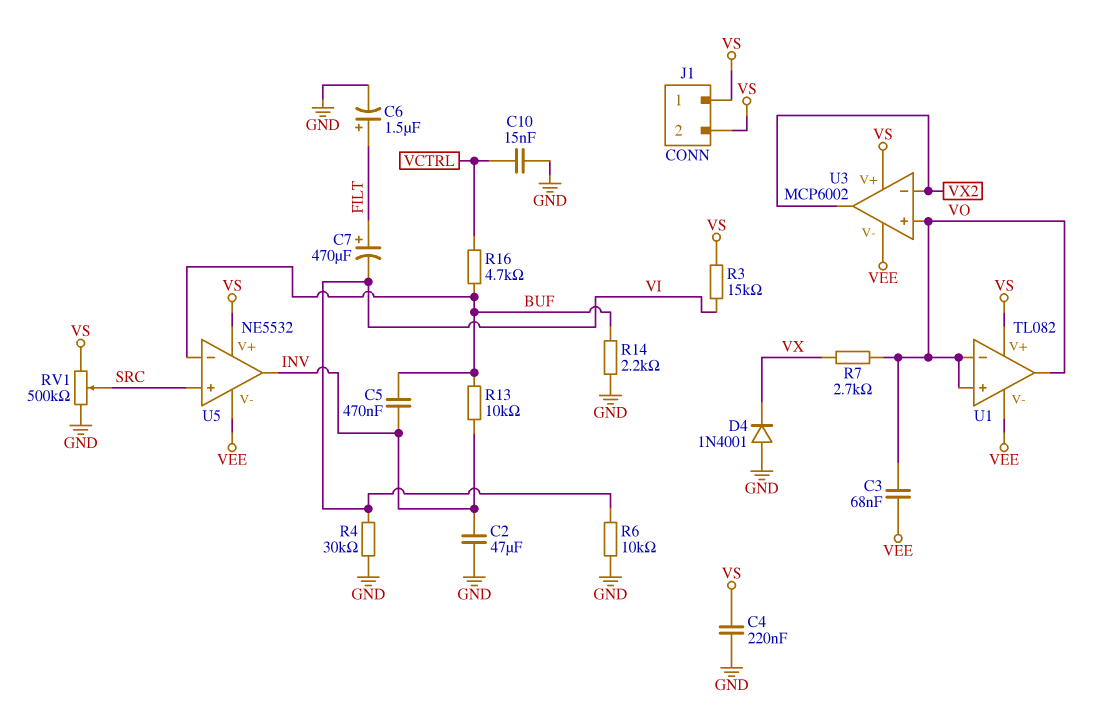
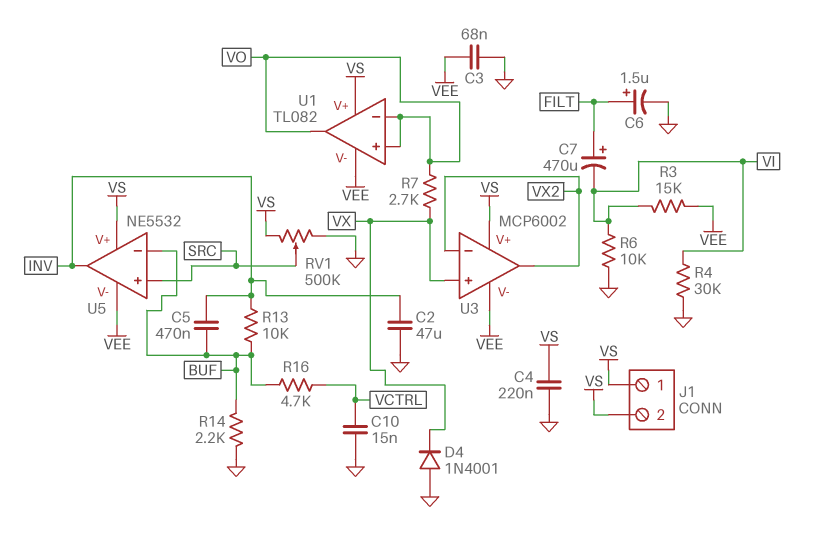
C3: 68nF (VEE, VO) -> 68nF (GND, VEE)
R3: 15k (VI, VS) -> 15k (VEE, VI)
U3 pin in+: VO -> VX

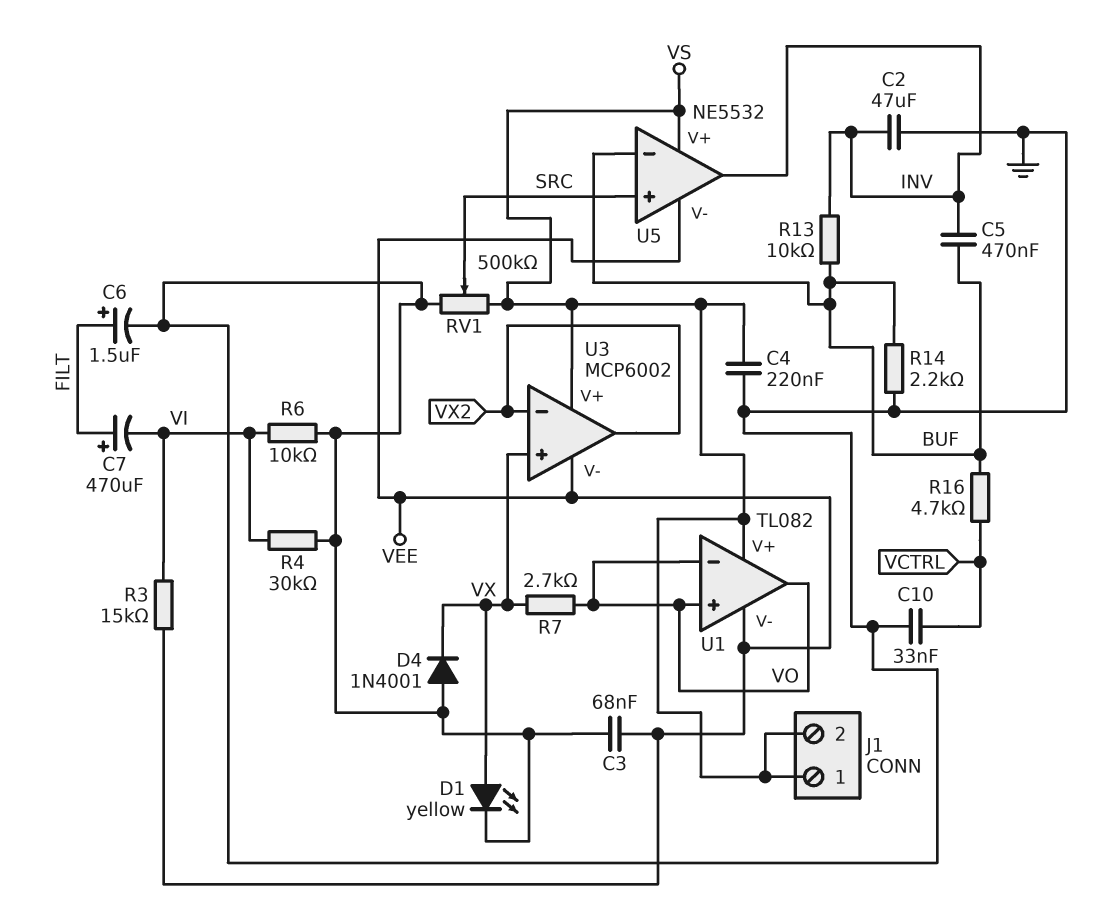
C10: 15nF (GND, VCTRL) -> 33nF (GND, VCTRL)
D1: none -> LED yellow (A VX, K GND)

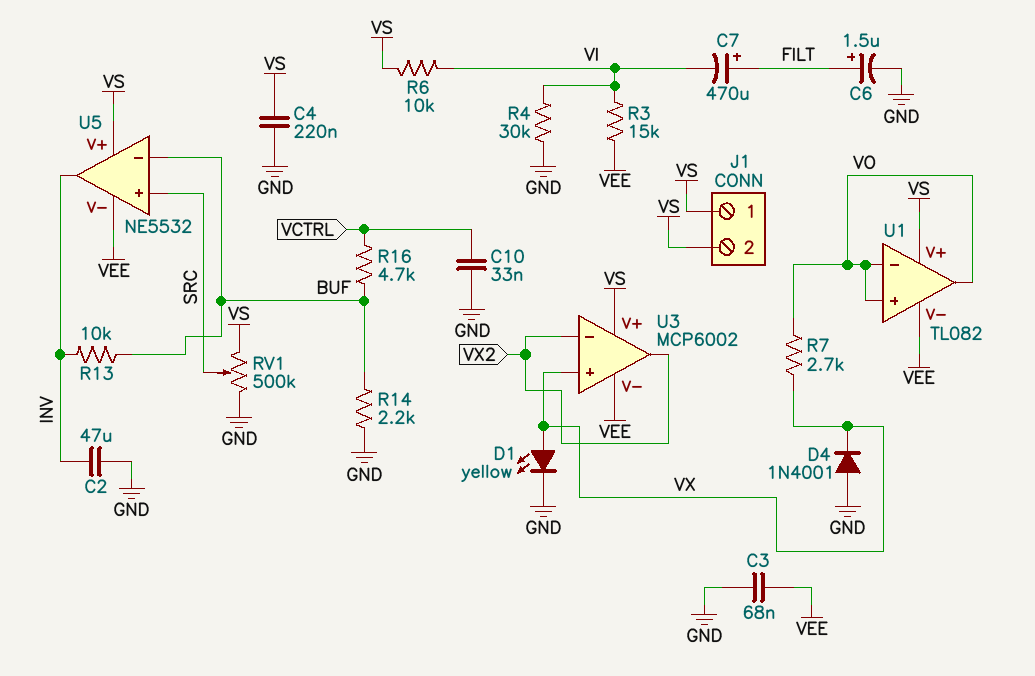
C5: 470nF (BUF, INV) -> none
R6: 10k (GND, VI) -> 10k (VI, VS)

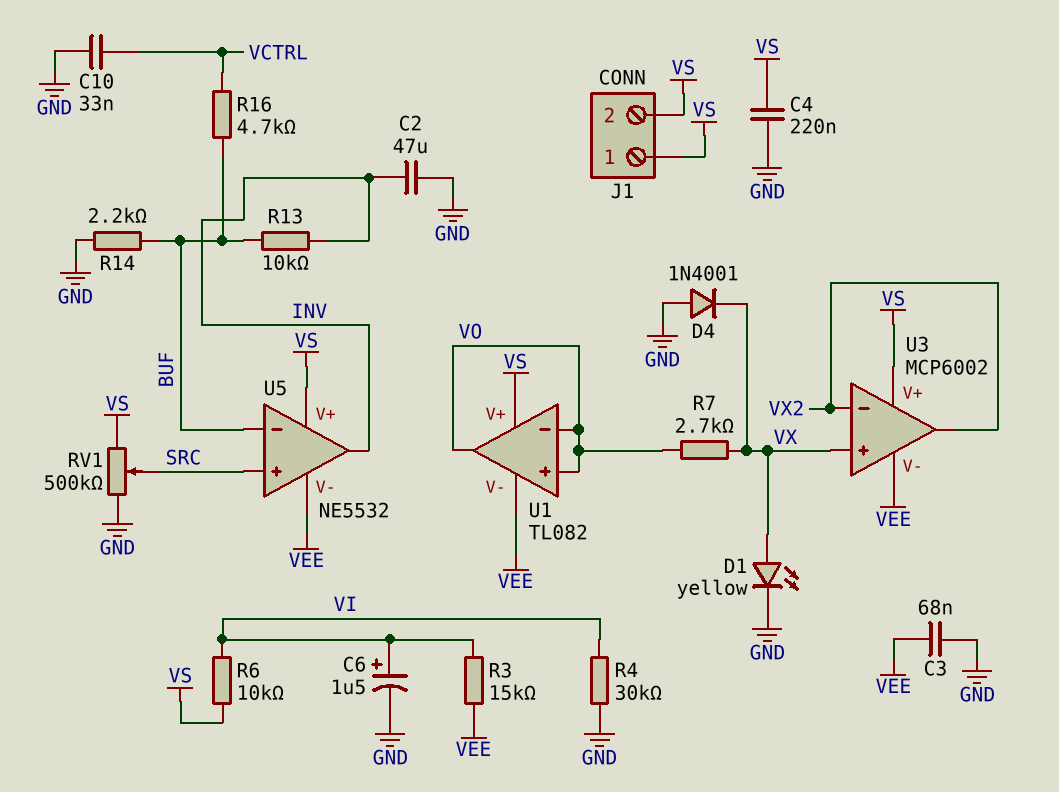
C6: 1.5uF (plus FILT, minus GND) -> 1.5uF (plus VI, minus GND)
C7: 470uF (plus FILT, minus VI) -> none

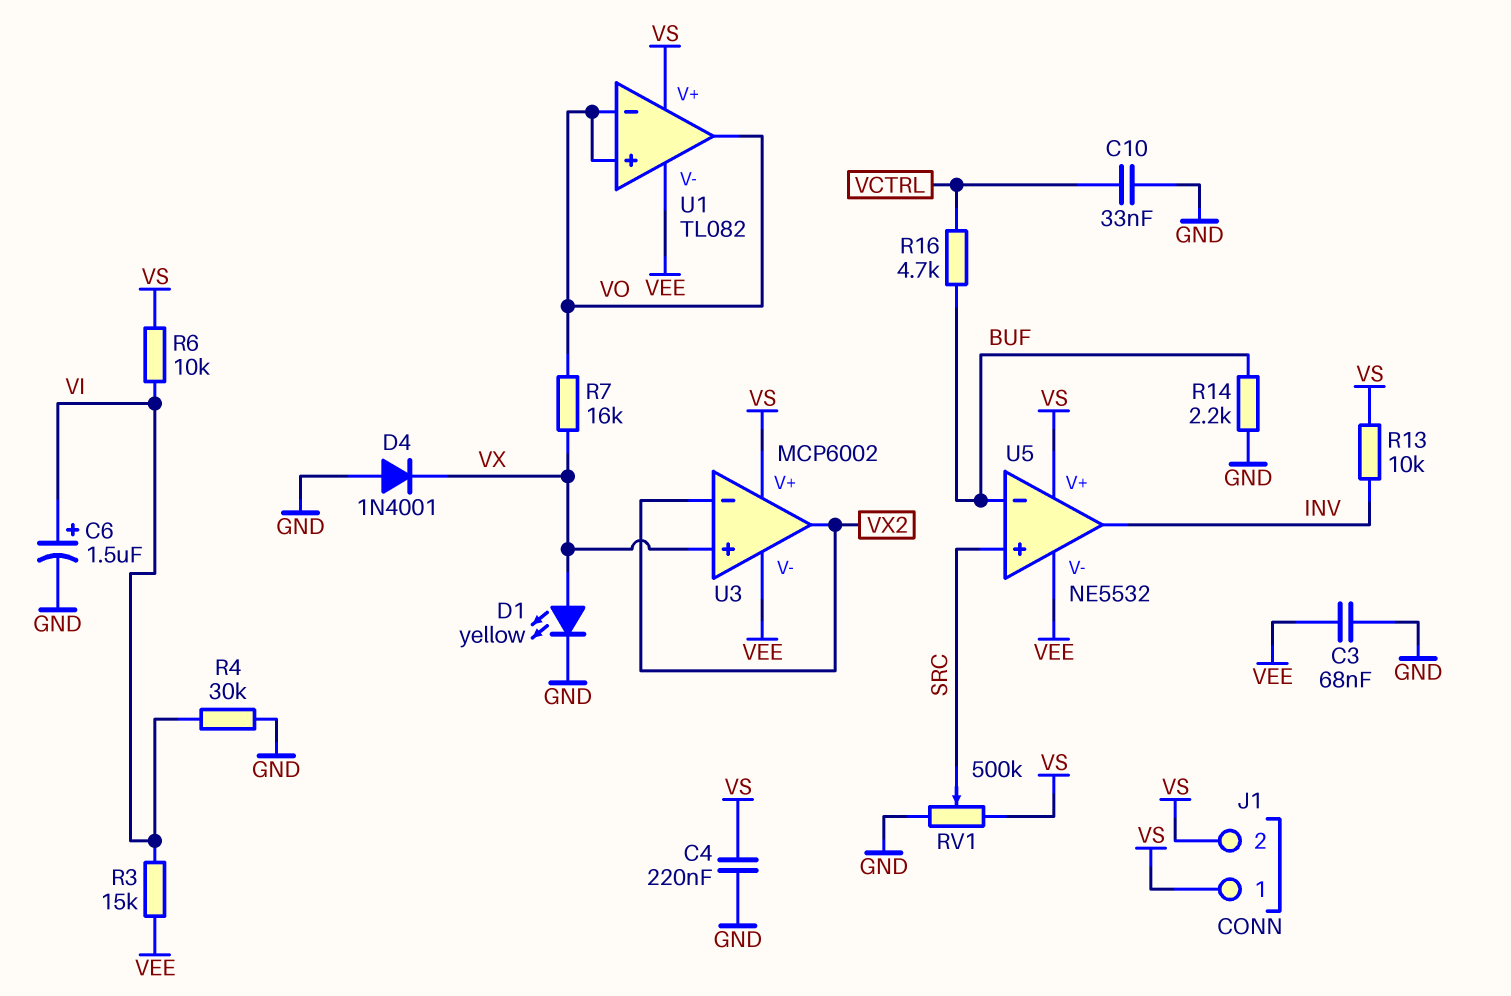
C2: 47uF (GND, INV) -> none
R7: 2.7k (VO, VX) -> 16k (VO, VX)
R13: 10k (BUF, INV) -> 10k (INV, VS)

